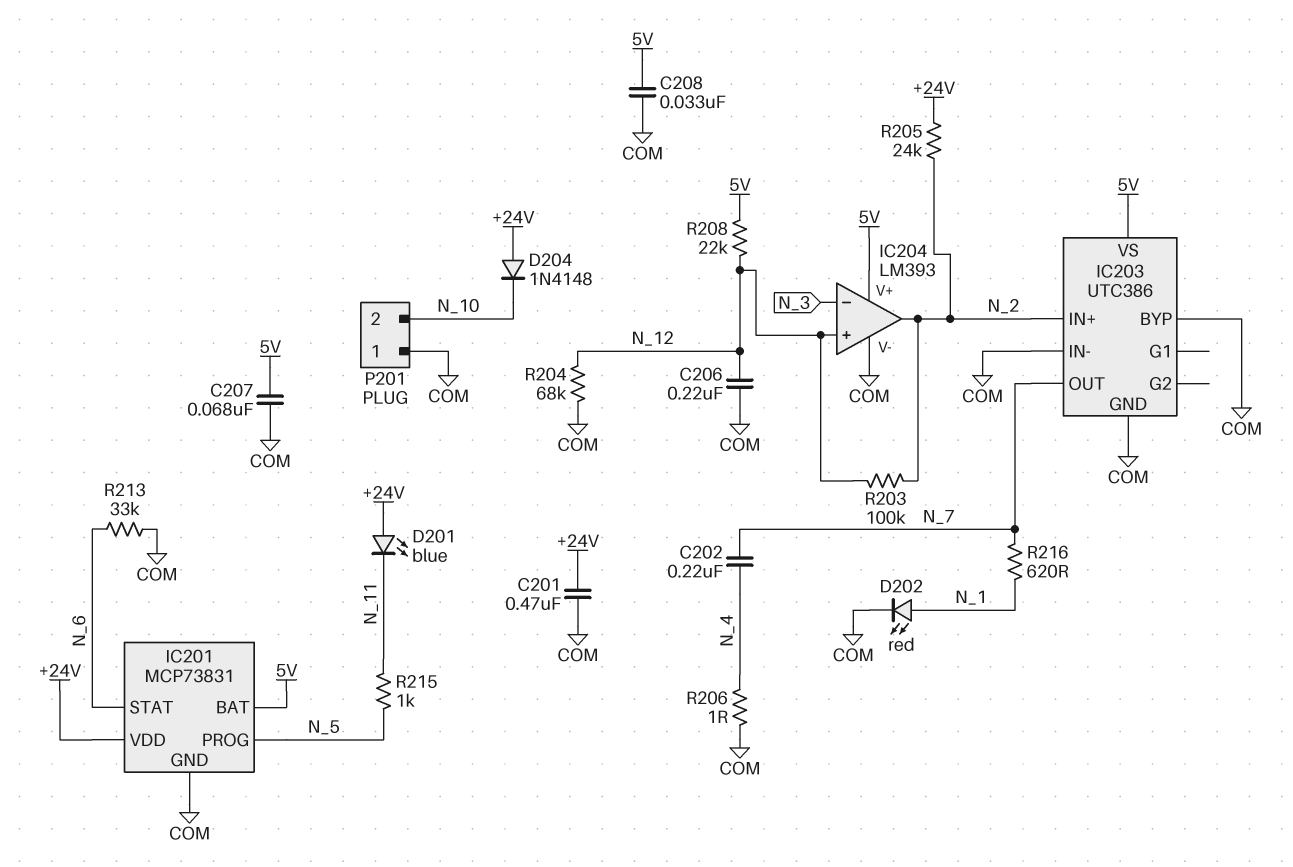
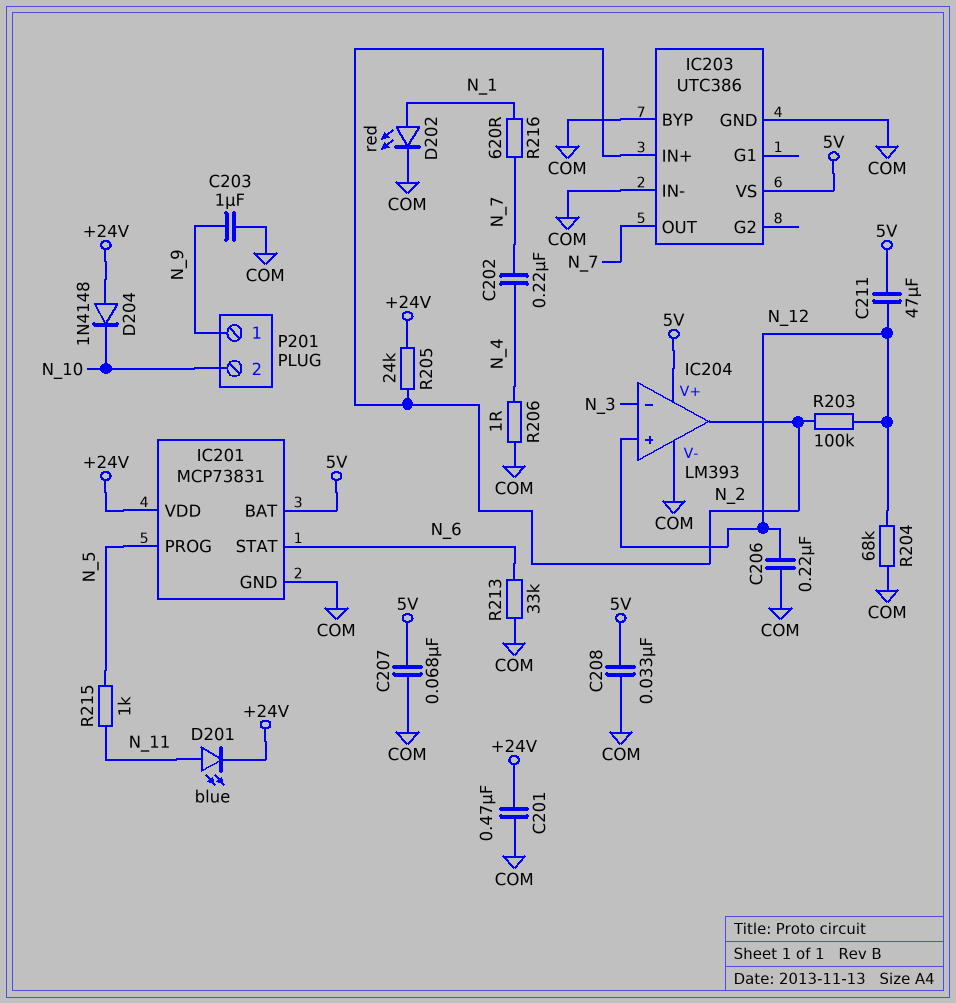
C203: none -> 1uF (COM, N_9)
C211: none -> 47uF (5V, N_12)
D201: LED blue (A +24V, K N_11) -> LED blue (A N_11, K +24V)
P201 pin 1: COM -> N_9
R208: 22k (5V, N_12) -> none

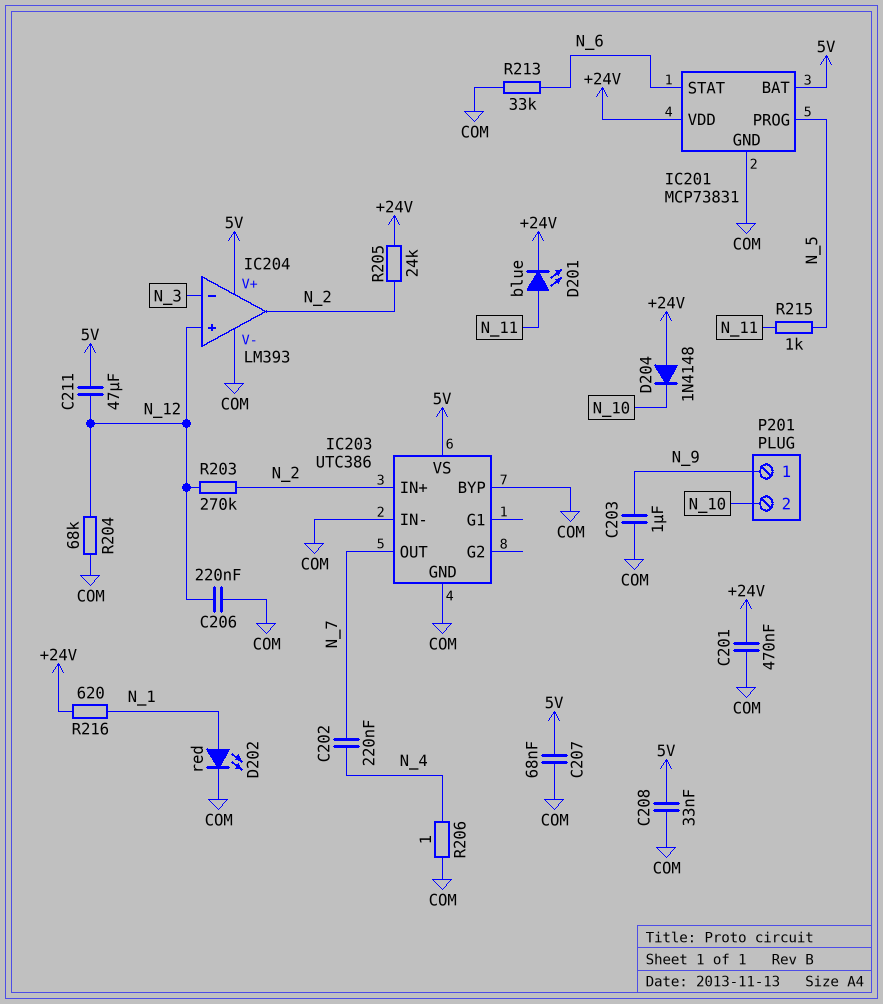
R203: 100k (N_2, N_12) -> 270k (N_2, N_12)
R216: 620 (N_1, N_7) -> 620 (+24V, N_1)

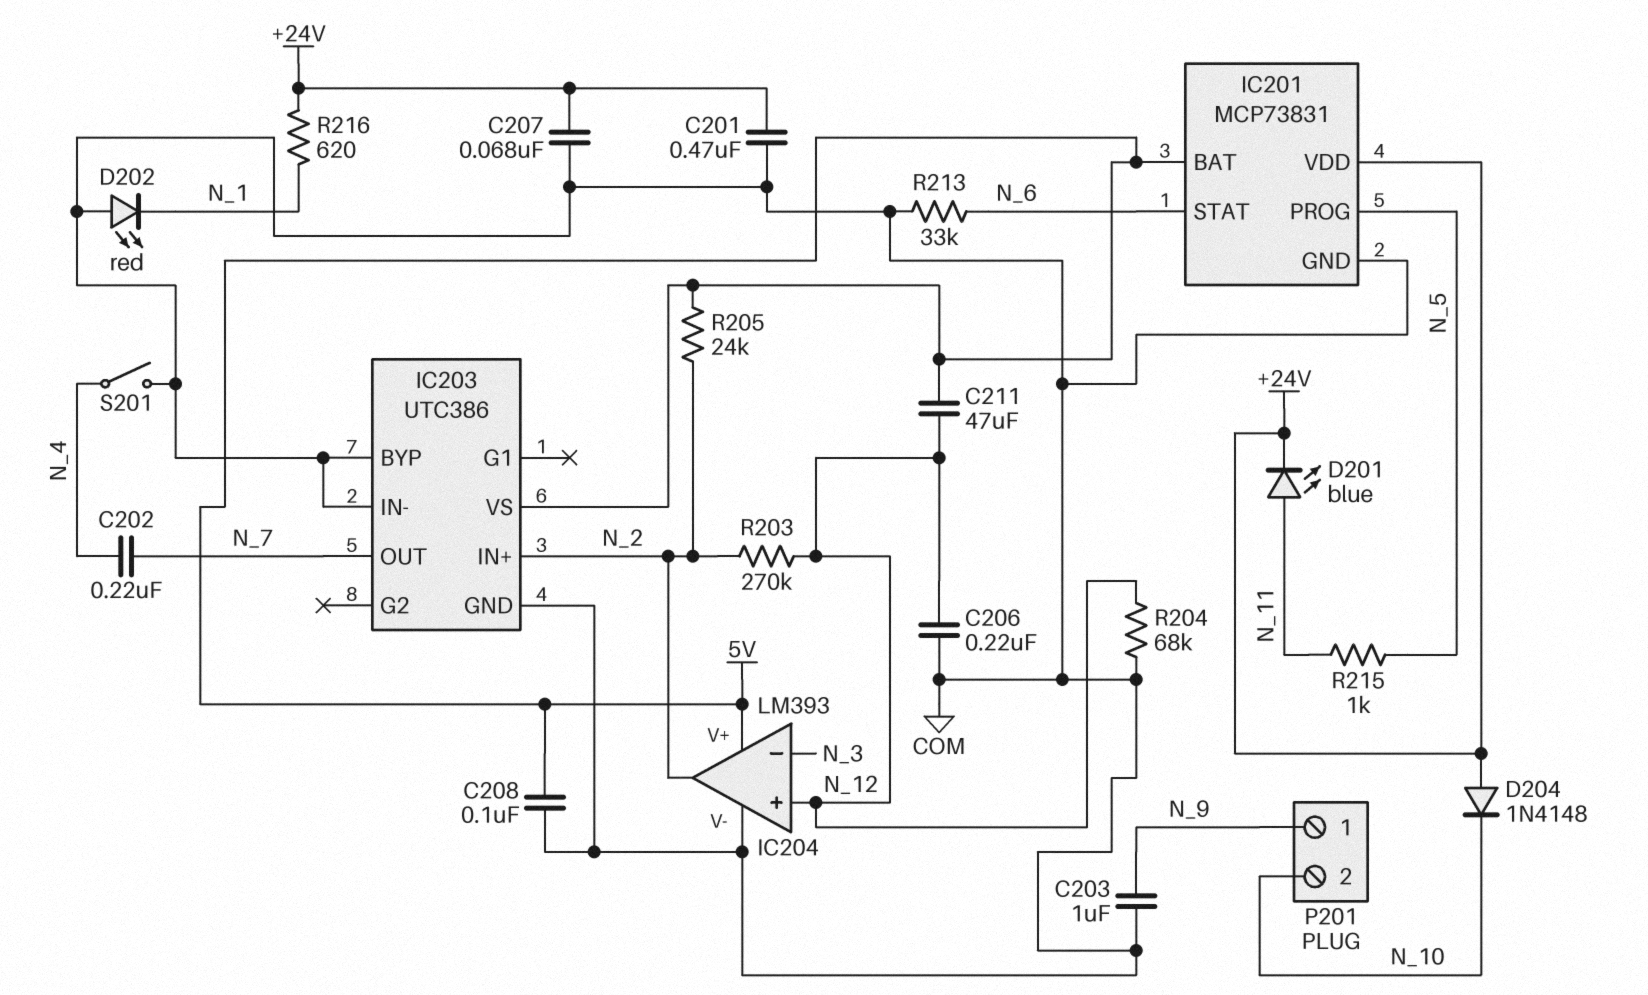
C207: 68nF (5V, COM) -> 68nF (+24V, COM)
C208: 33nF (5V, COM) -> 100nF (5V, COM)
D202: LED red (A N_1, K COM) -> LED red (A COM, K N_1)
R205: 24k (+24V, N_2) -> 24k (5V, N_2)
R206: 1 (COM, N_4) -> none
S201: none -> switch (COM, N_4)

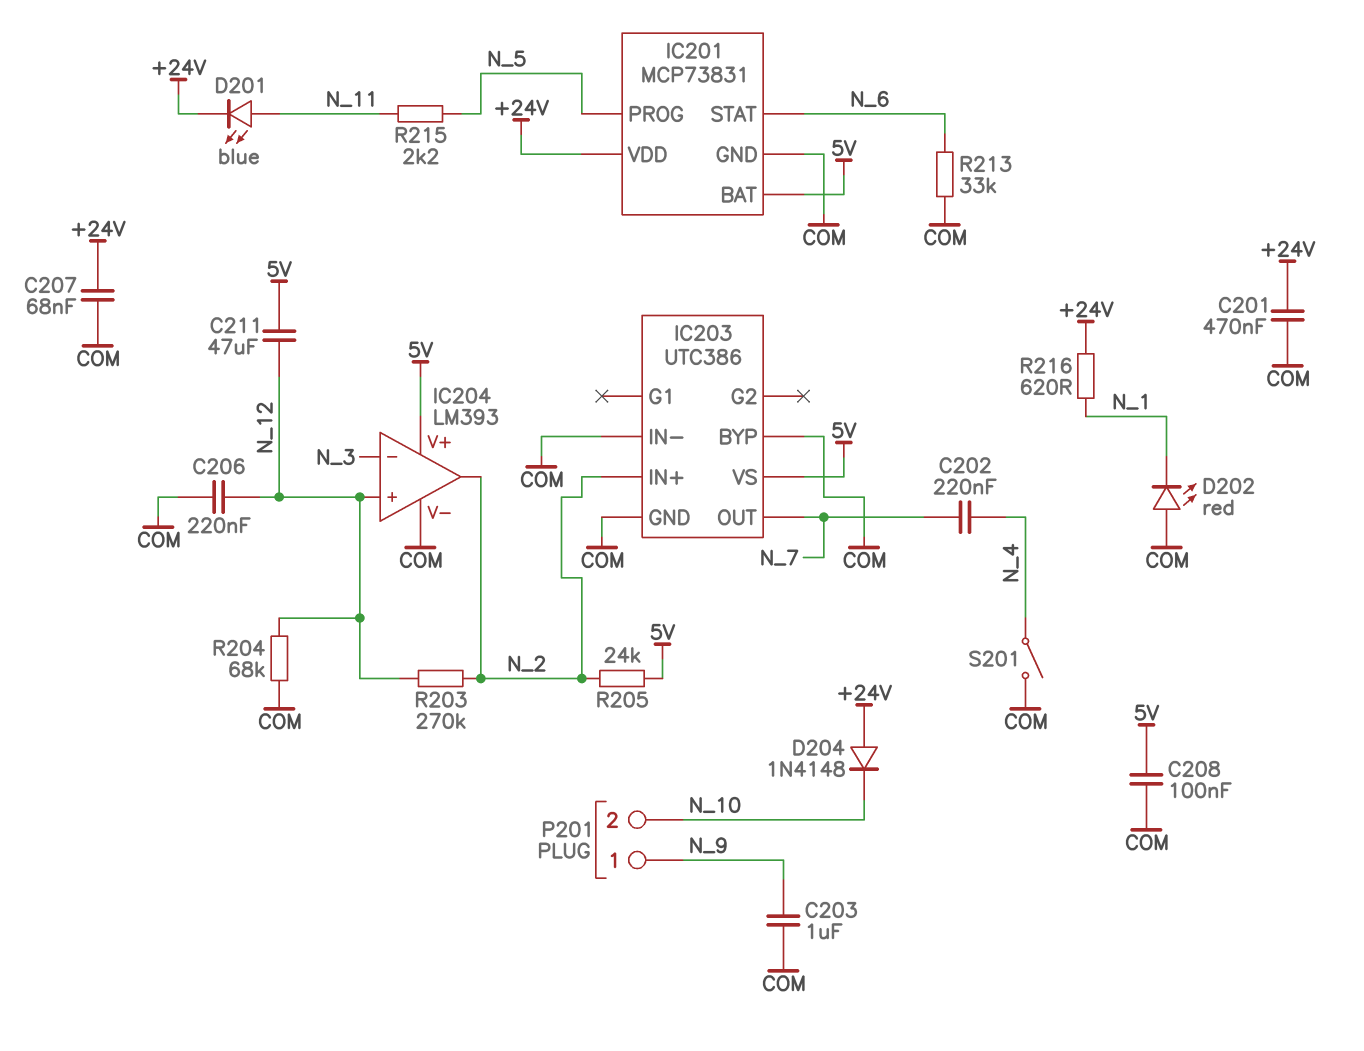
R215: 1k (N_5, N_11) -> 2.2k (N_5, N_11)

